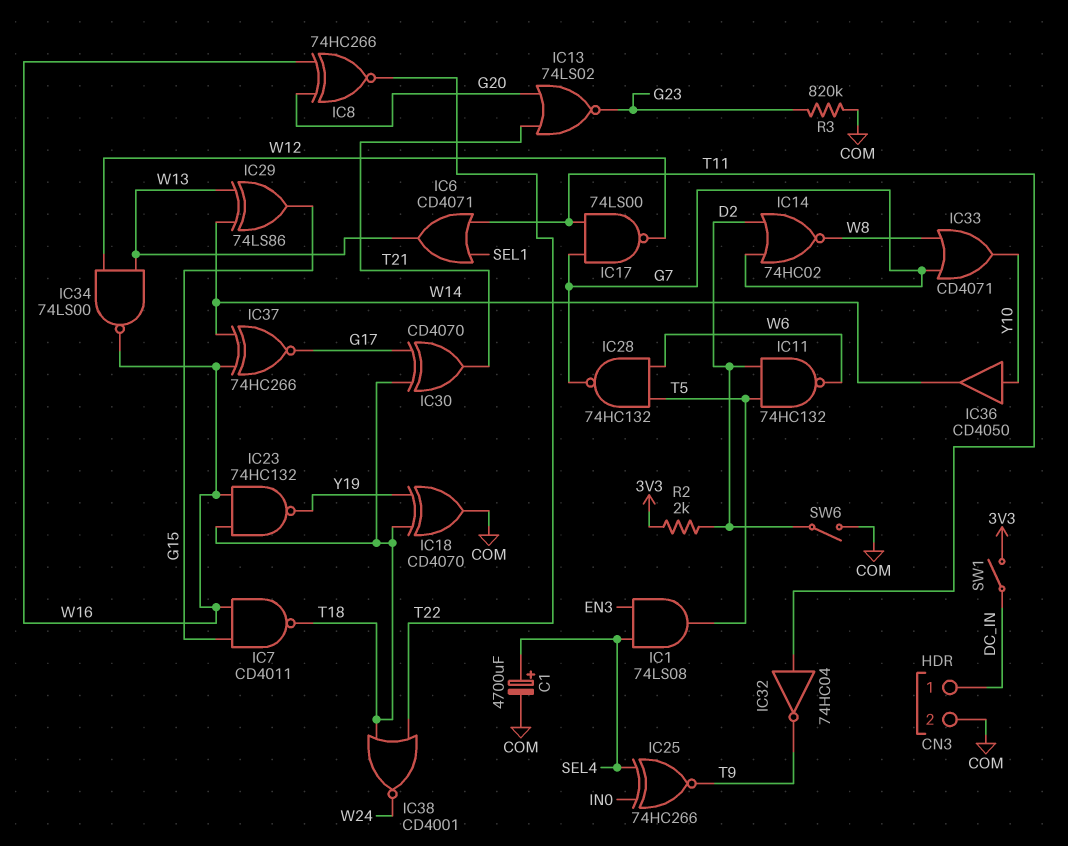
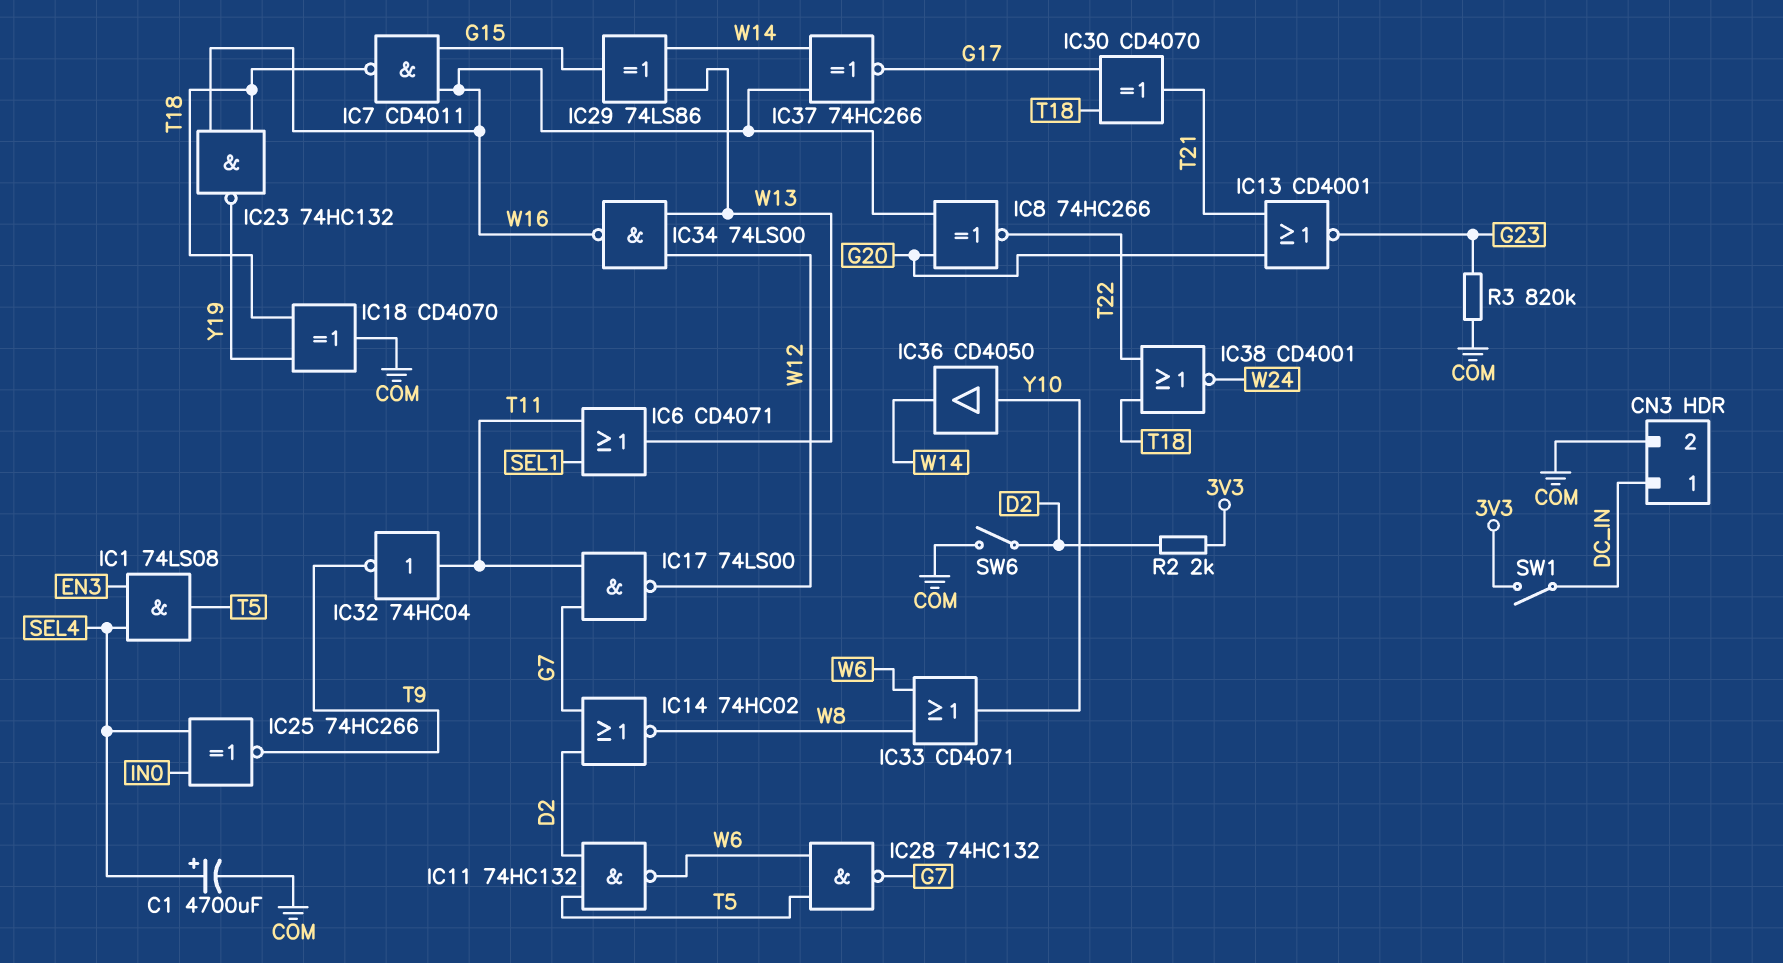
IC13: NOR 74LS02 (in G20, in T21, out G23) -> NOR CD4001 (in G20, in T21, out G23)
IC33: OR CD4071 (in G7, in W8, out Y10) -> OR CD4071 (in W6, in W8, out Y10)

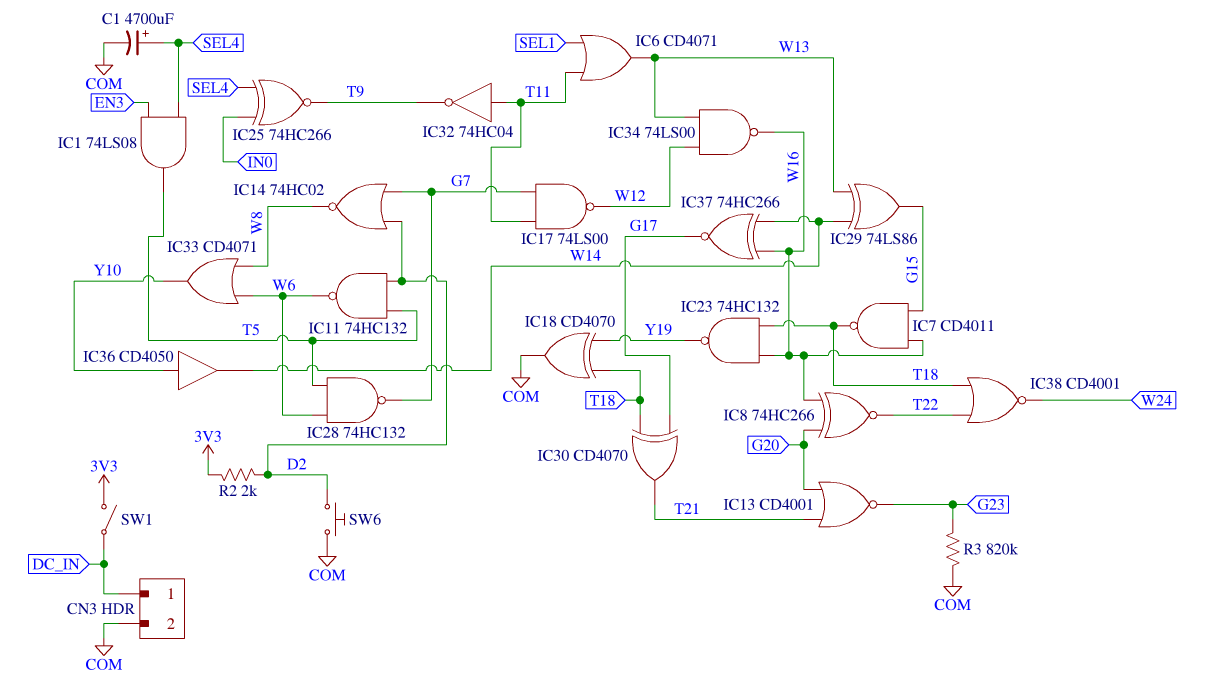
SW6: switch (COM, D2) -> button (COM, D2)

